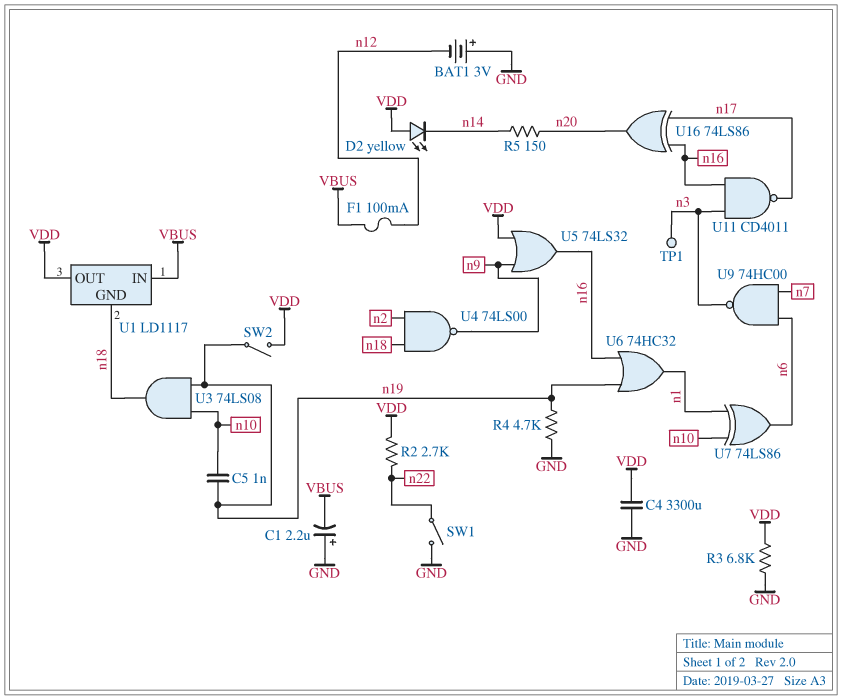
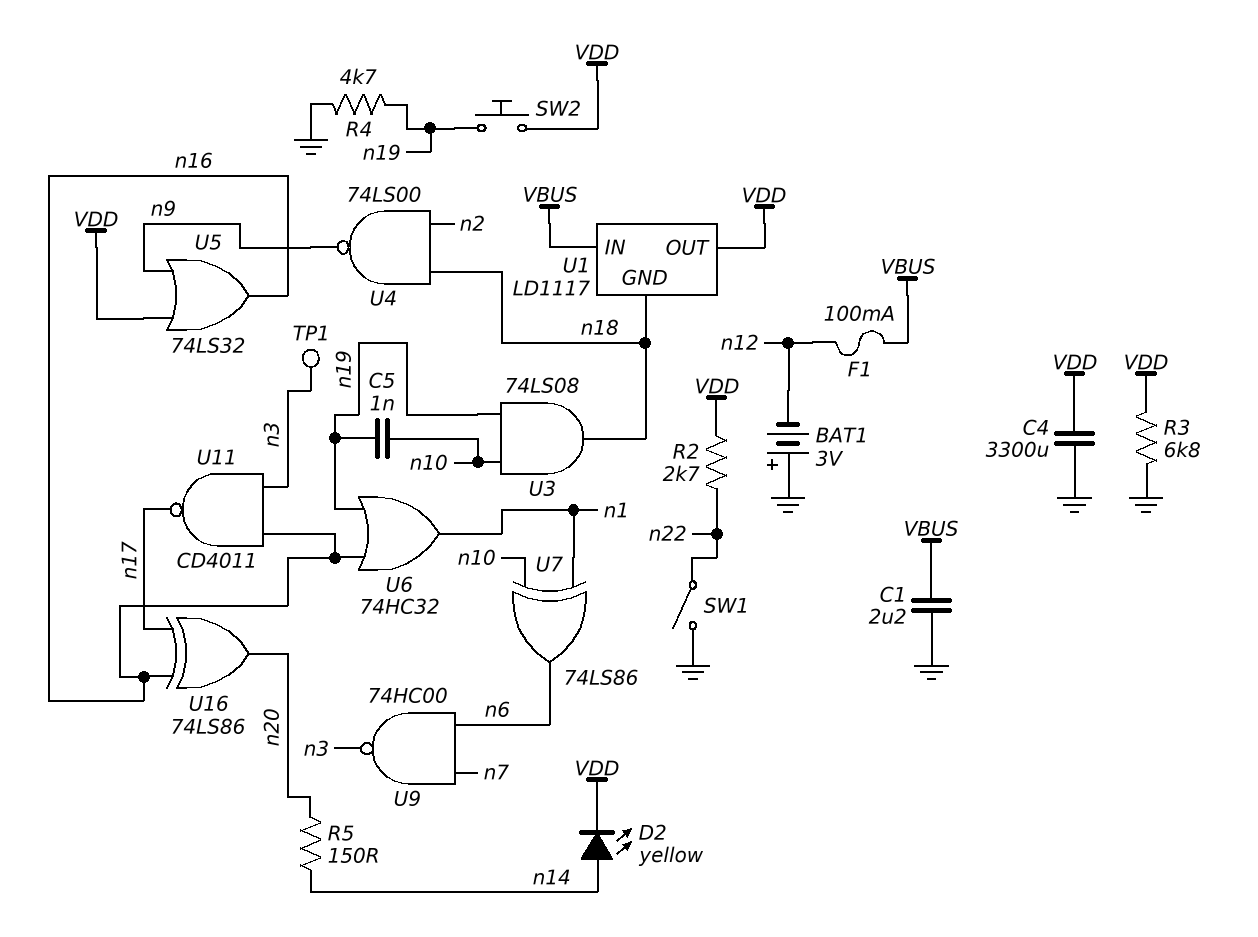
C1: 2.2uF (plus GND, minus VBUS) -> 2.2uF (GND, VBUS)
D2: LED yellow (A VDD, K n14) -> LED yellow (A n14, K VDD)
SW2: switch (VDD, n19) -> button (VDD, n19)

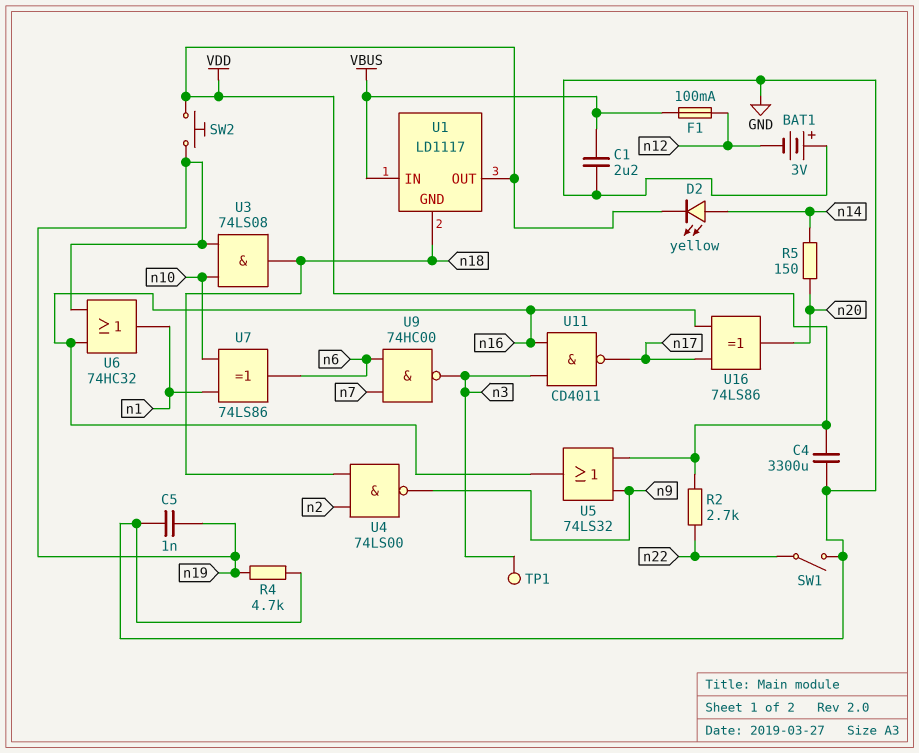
C5: 1nF (n10, n19) -> 1nF (GND, n19)
R3: 6.8k (GND, VDD) -> none

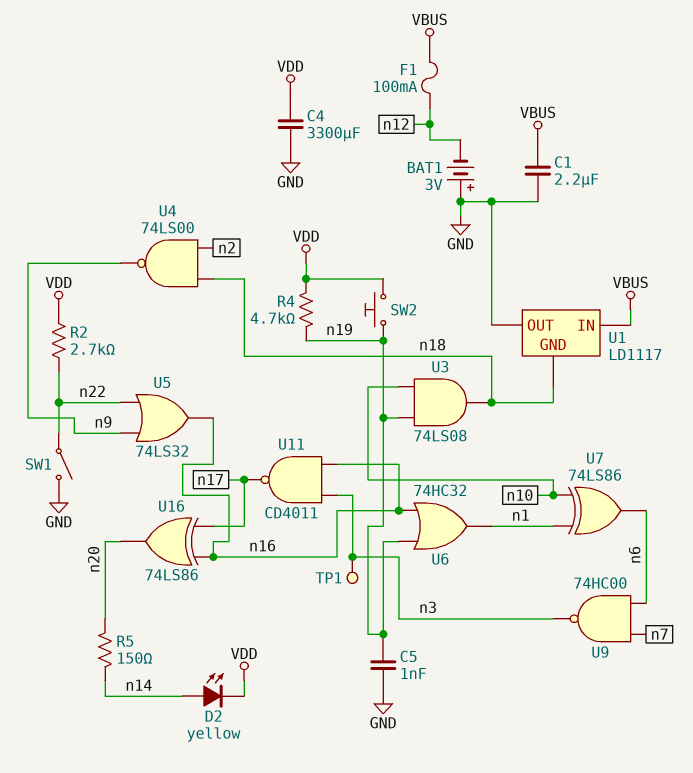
R4: 4.7k (GND, n19) -> 4.7k (VDD, n19)
U1 pin OUT: VDD -> GND
U5: OR 74LS32 (in VDD, in n9, out n16) -> OR 74LS32 (in n9, in n22, out n16)

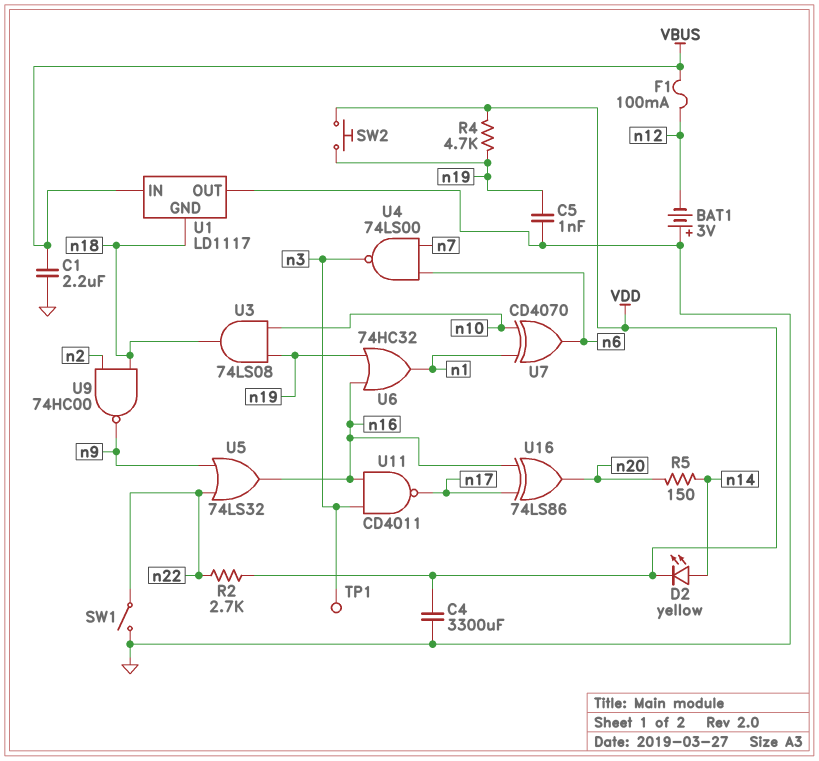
U4: NAND 74LS00 (in n2, in n18, out n9) -> NAND 74LS00 (in n6, in n7, out n3)
U7: XOR 74LS86 (in n1, in n10, out n6) -> XOR CD4070 (in n1, in n10, out n6)
U9: NAND 74HC00 (in n6, in n7, out n3) -> NAND 74HC00 (in n2, in n18, out n9)

